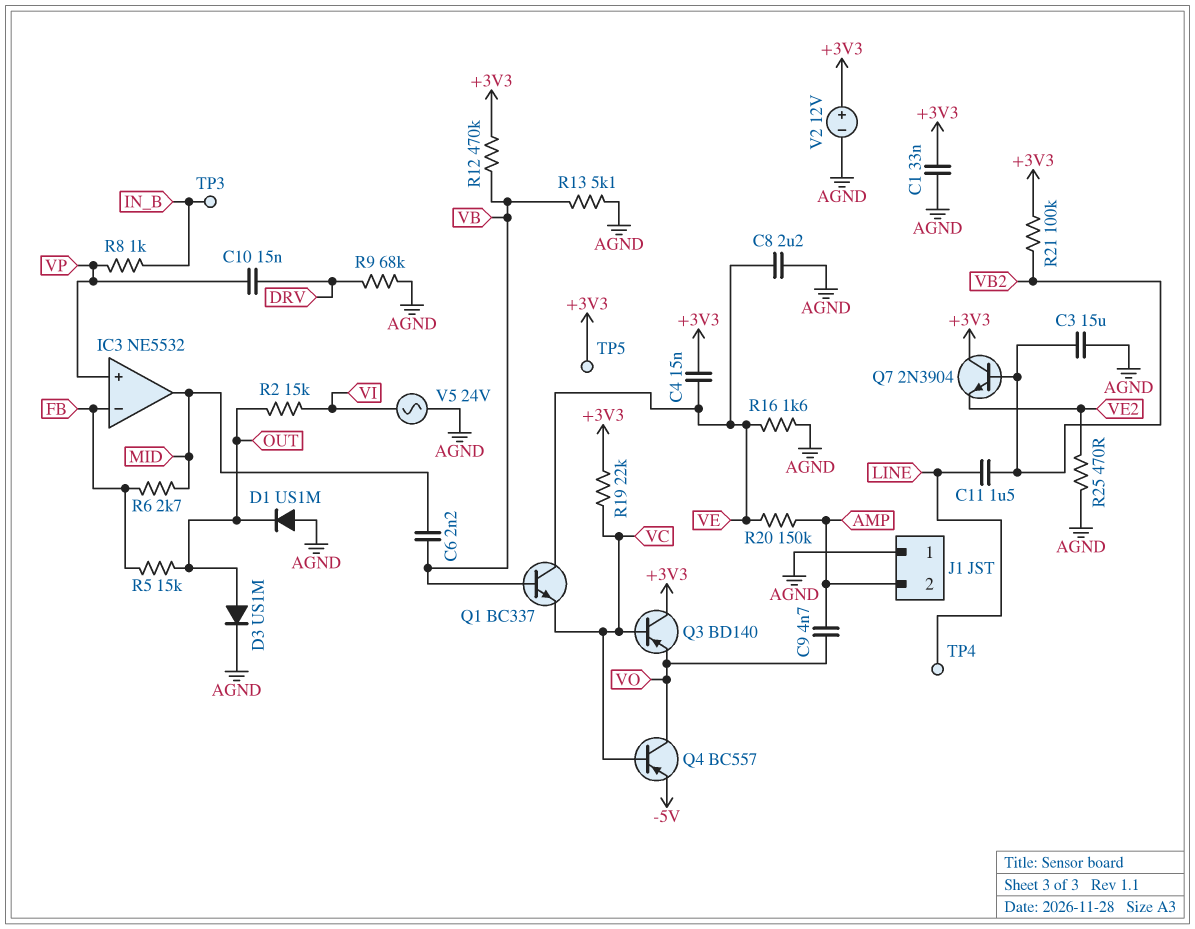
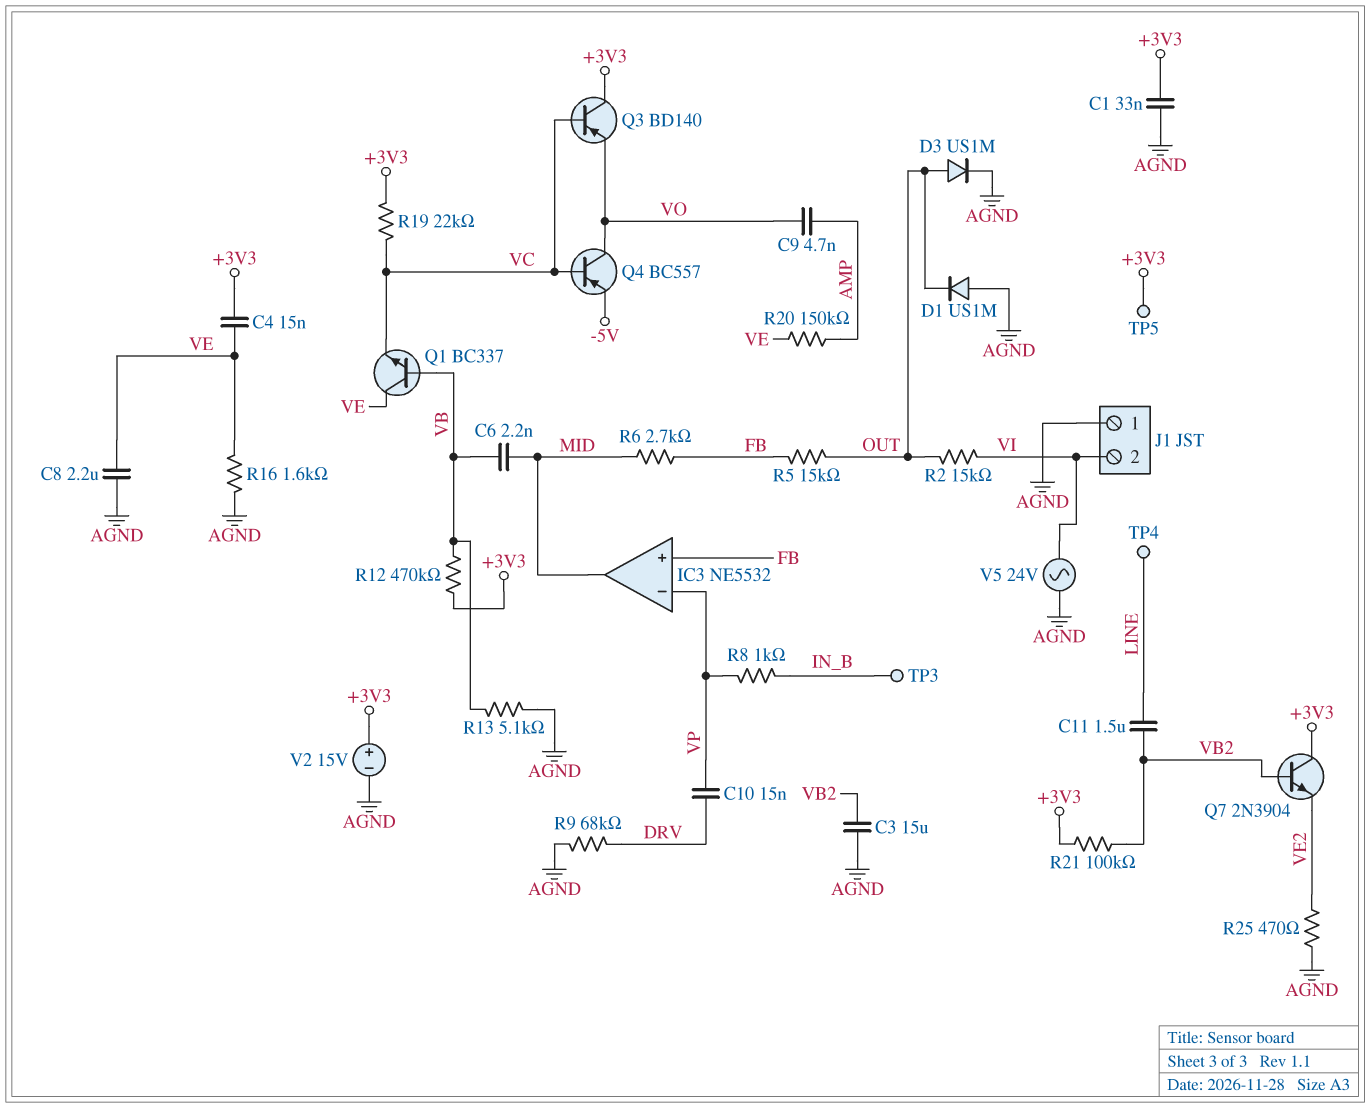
IC3 pin in+: VP -> FB
IC3 pin in-: FB -> VP
J1 pin 2: AMP -> VI
V2: 12V (plus +3V3, minus AGND) -> 15V (plus +3V3, minus AGND)

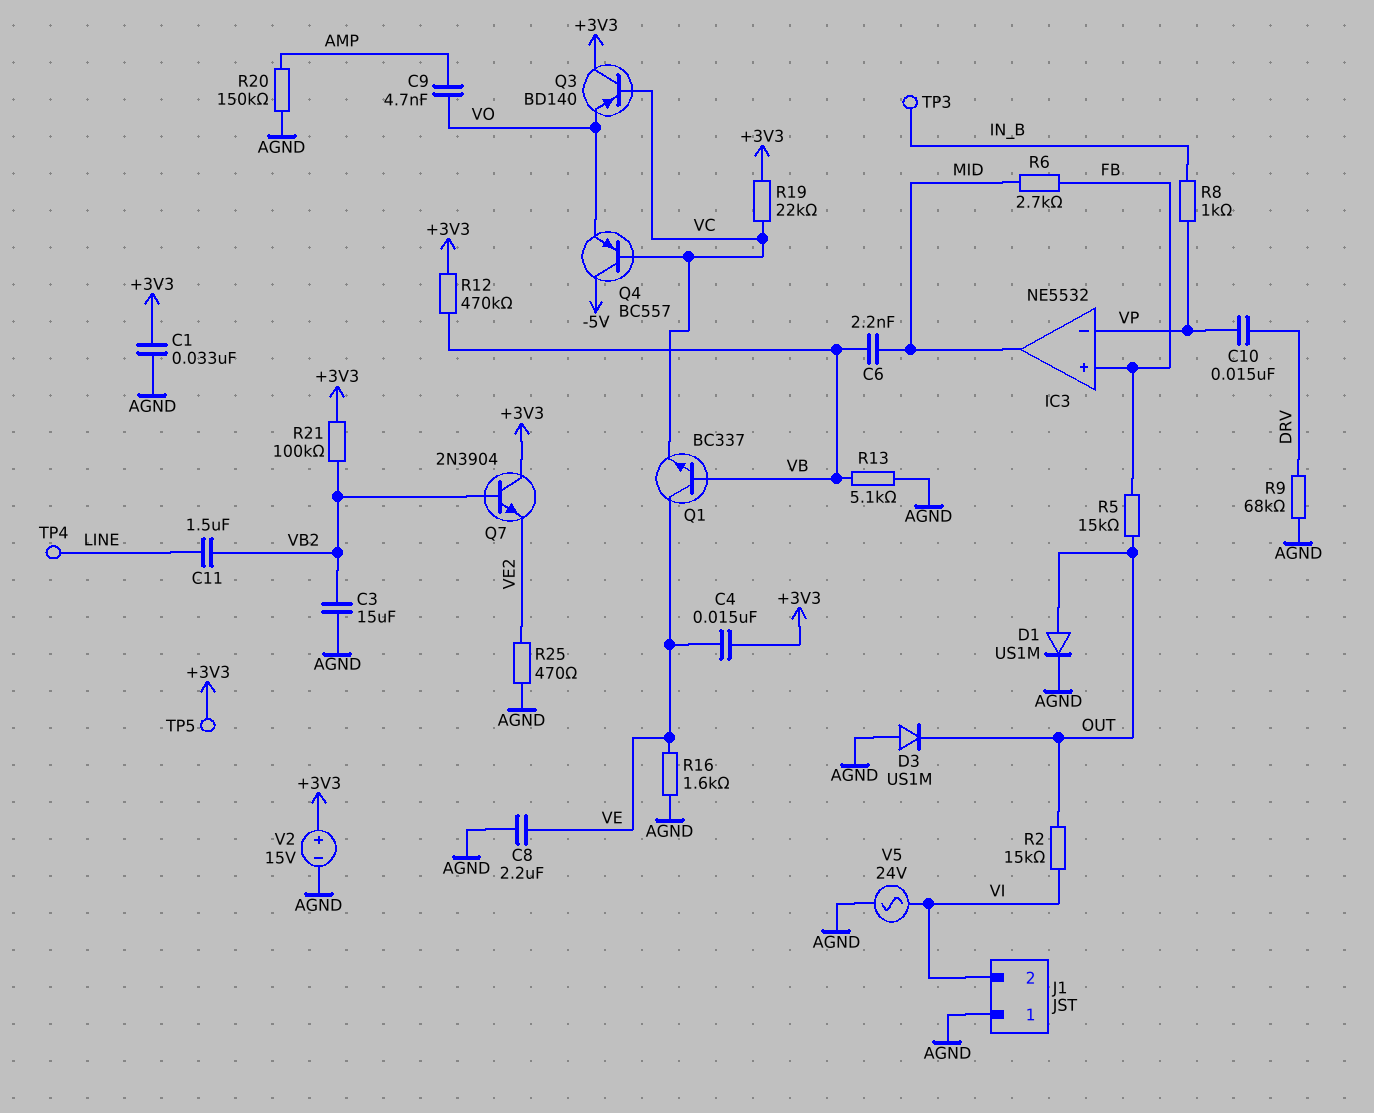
D1: diode US1M (A AGND, K OUT) -> diode US1M (A OUT, K AGND)
D3: diode US1M (A OUT, K AGND) -> diode US1M (A AGND, K OUT)
Q4: PNP BC557 (B VC, C VO, E -5V) -> PNP BC557 (B VC, C -5V, E VO)
R20: 150k (AMP, VE) -> 150k (AGND, AMP)

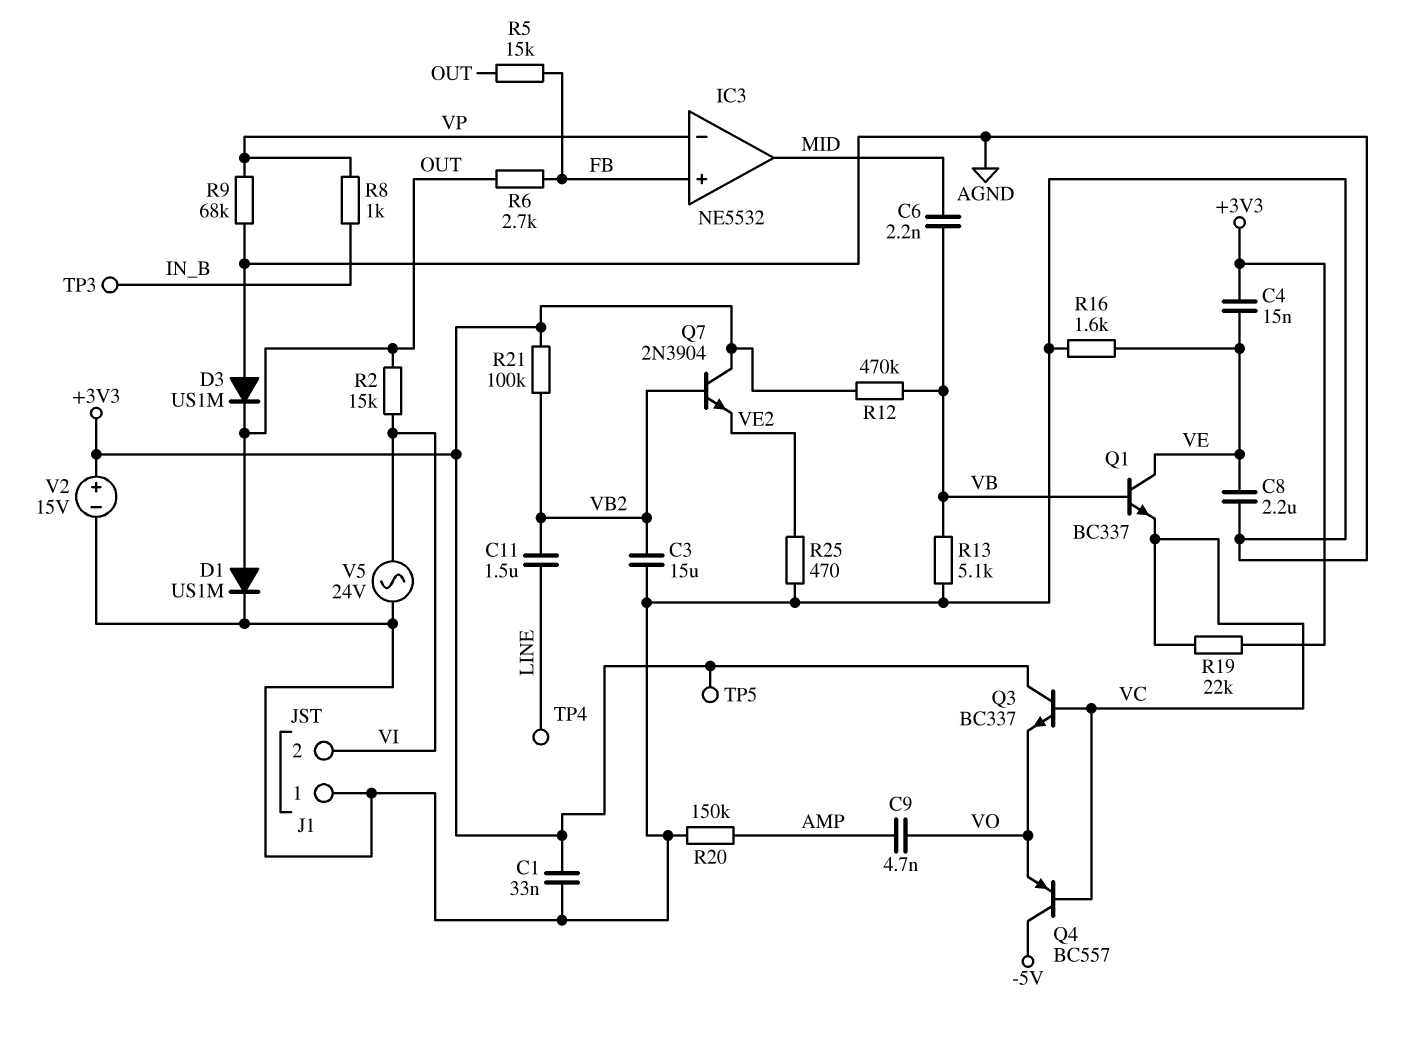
C10: 15nF (DRV, VP) -> none
Q3: PNP BD140 (B VC, C +3V3, E VO) -> NPN BC337 (B VC, C +3V3, E VO)
R6: 2.7k (FB, MID) -> 2.7k (FB, OUT)
R9: 68k (AGND, DRV) -> 68k (AGND, VP)

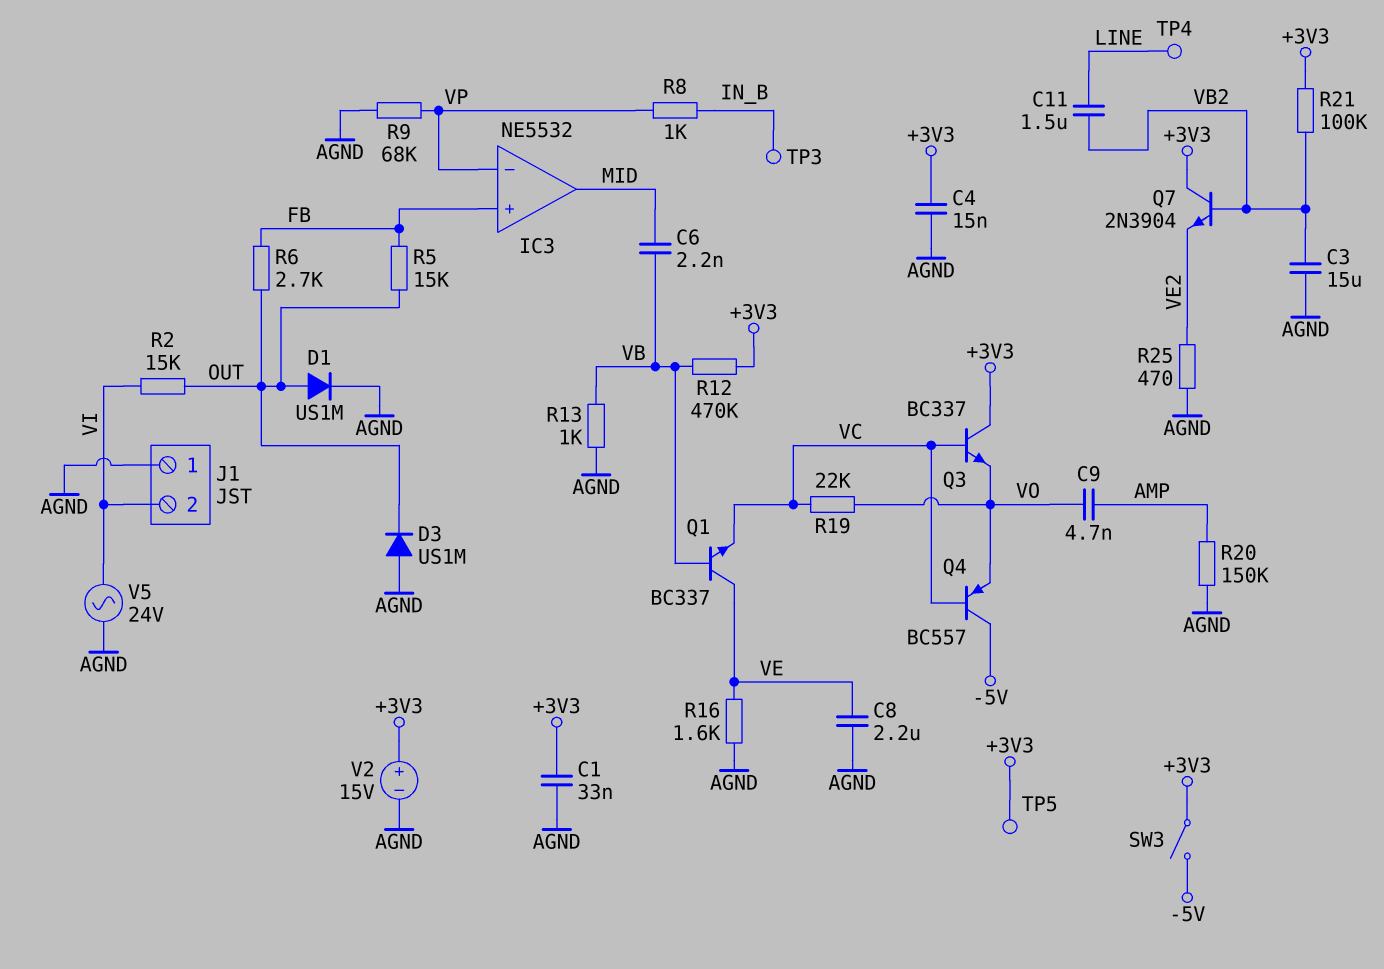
C4: 15nF (+3V3, VE) -> 15nF (+3V3, AGND)
R13: 5.1k (AGND, VB) -> 1k (AGND, VB)
R19: 22k (+3V3, VC) -> 22k (VC, VO)
SW3: none -> switch (+3V3, -5V)

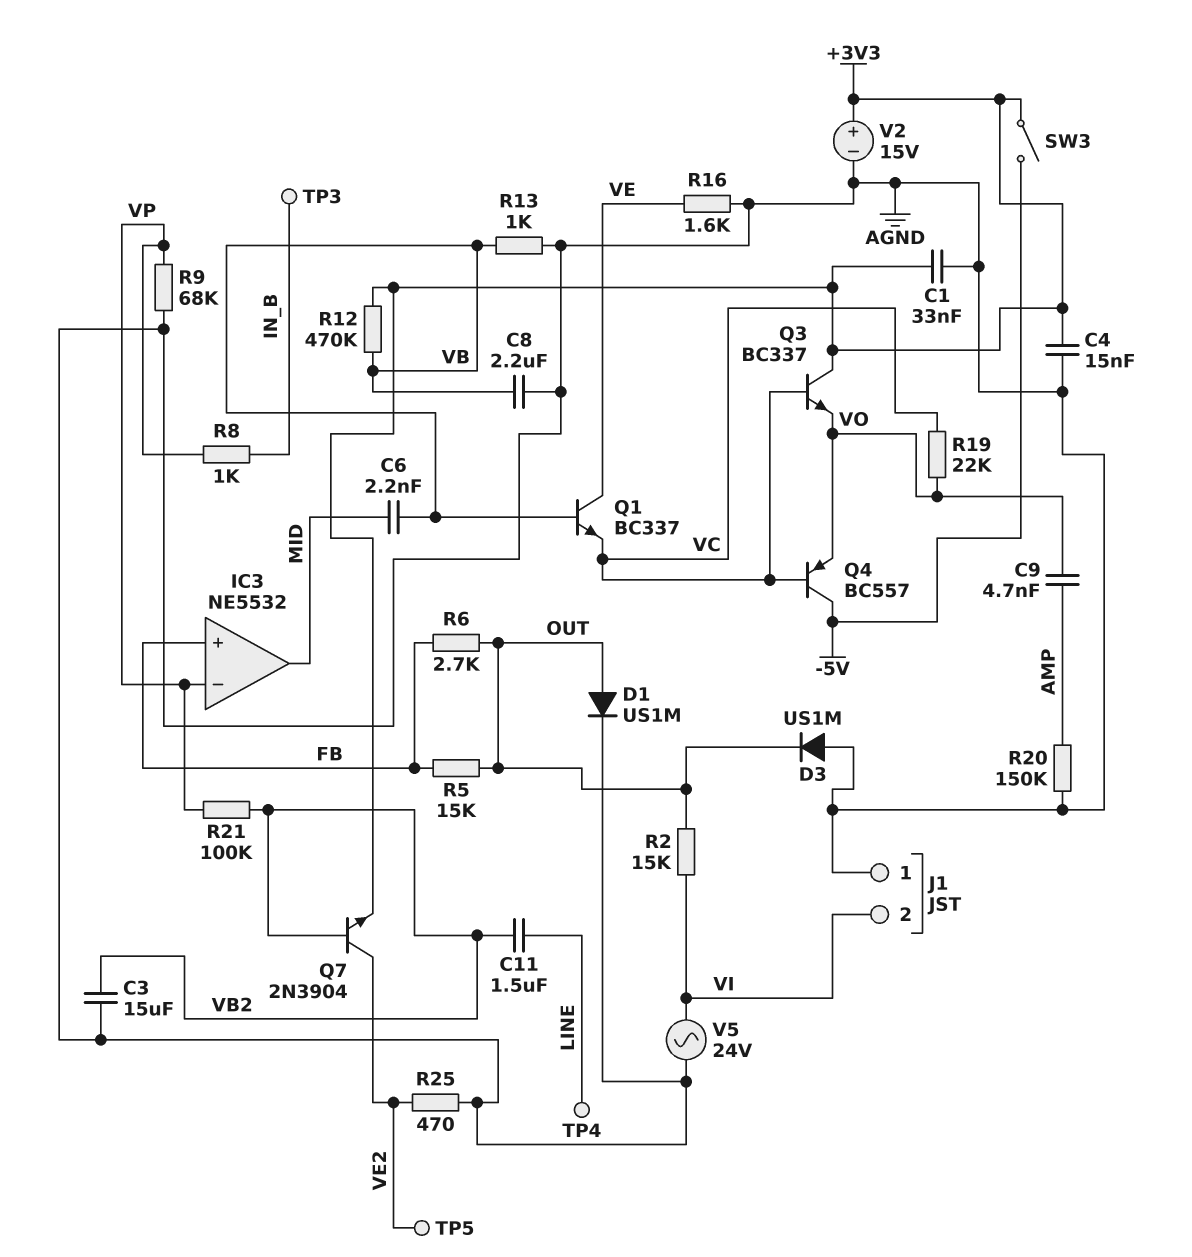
C8: 2.2uF (AGND, VE) -> 2.2uF (AGND, VB)
Q7: NPN 2N3904 (B VB2, C +3V3, E VE2) -> NPN 2N3904 (B VB2, C VE2, E +3V3)
R21: 100k (+3V3, VB2) -> 100k (VB2, VP)
TP5: test point (+3V3) -> test point (VE2)

